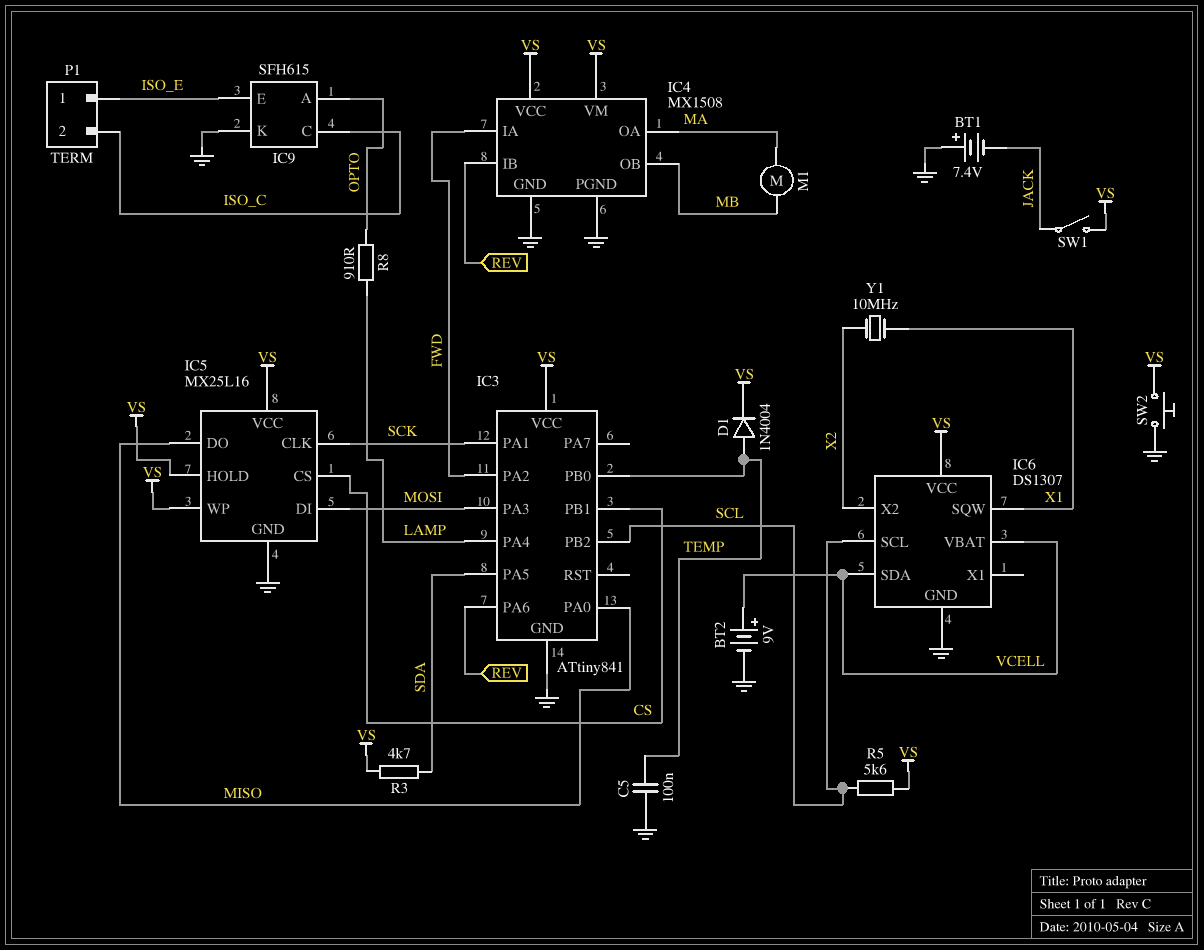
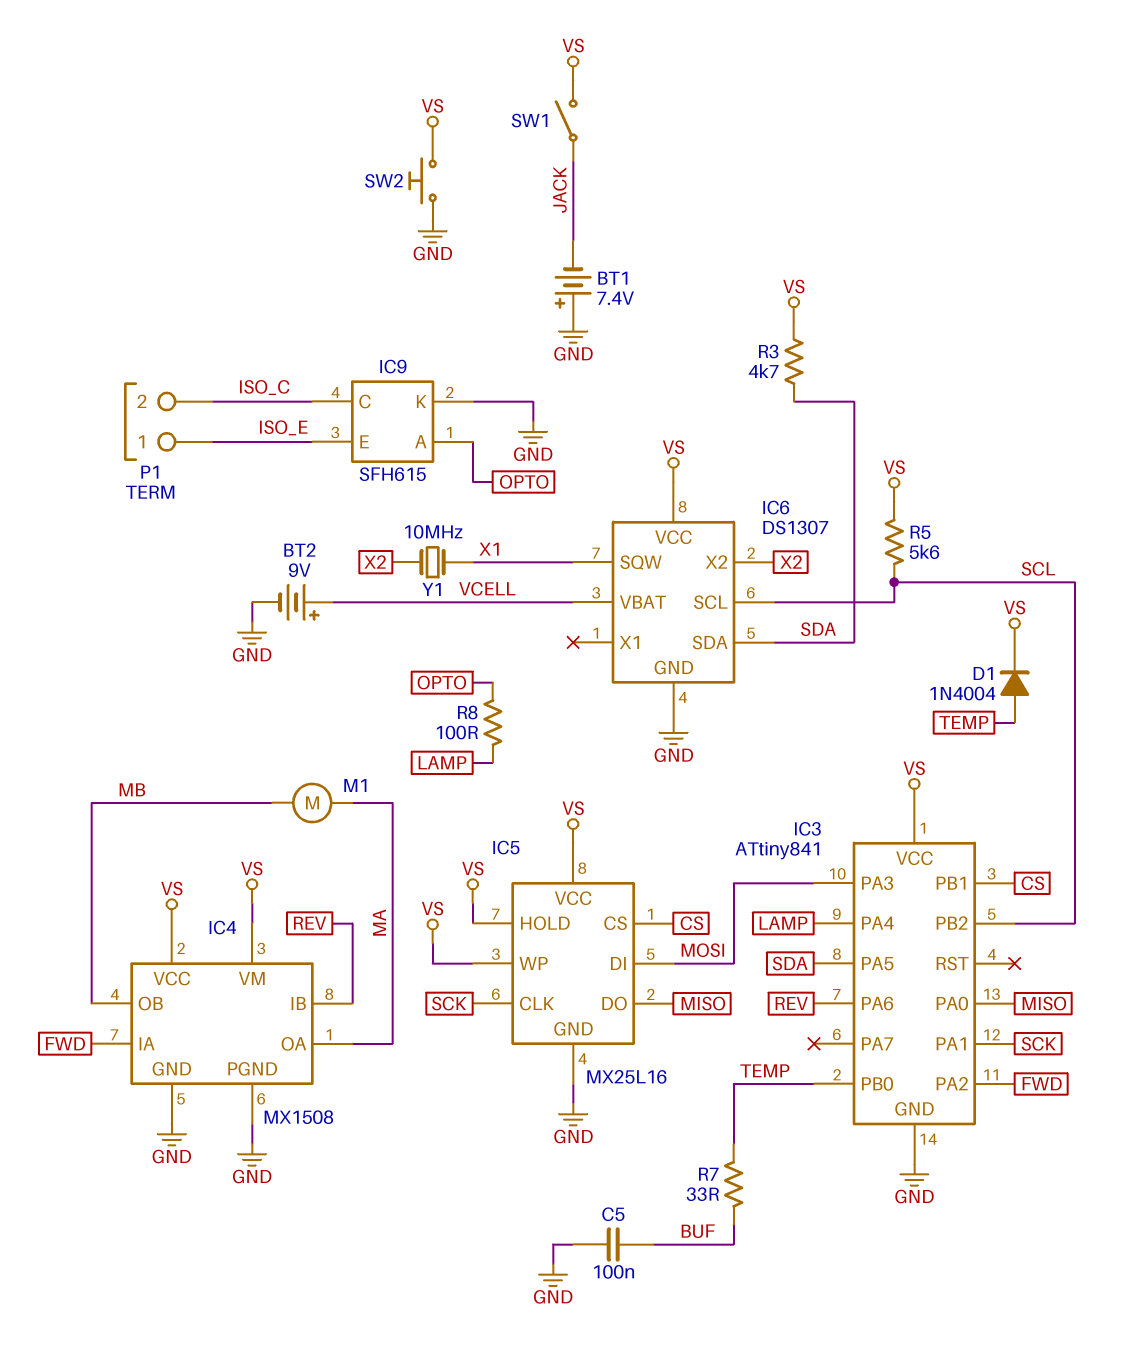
C5: 100nF (GND, TEMP) -> 100nF (BUF, GND)
IC6 pin SDA: VCELL -> SDA
R7: none -> 33 (BUF, TEMP)
R8: 910 (LAMP, OPTO) -> 100 (LAMP, OPTO)

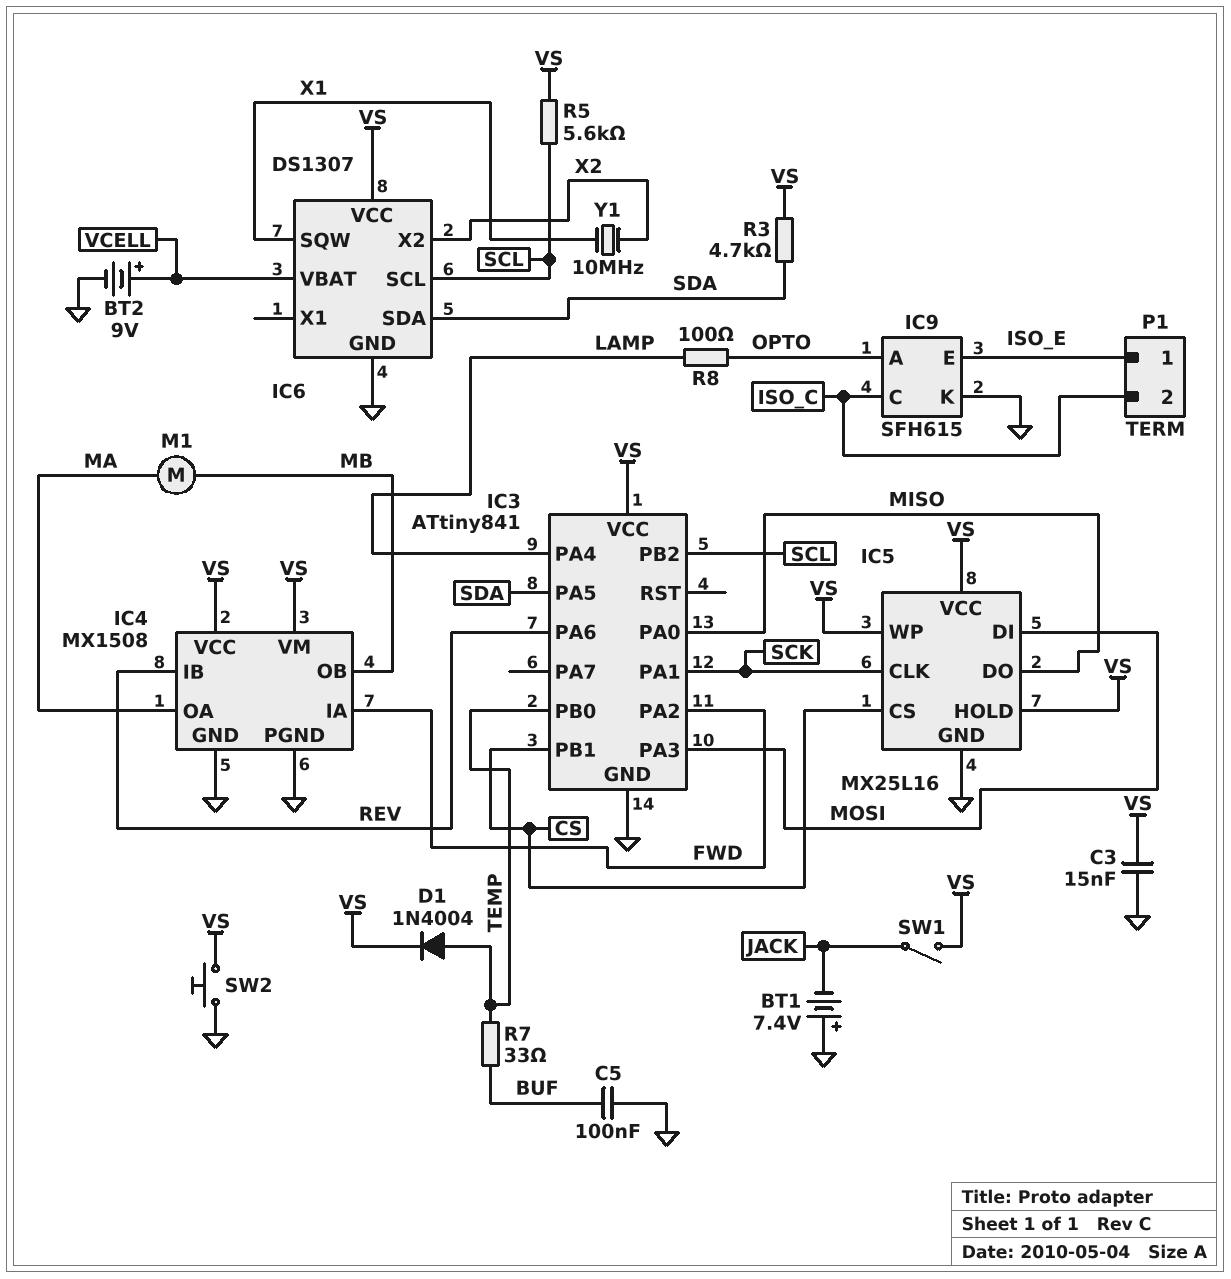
C3: none -> 15nF (GND, VS)

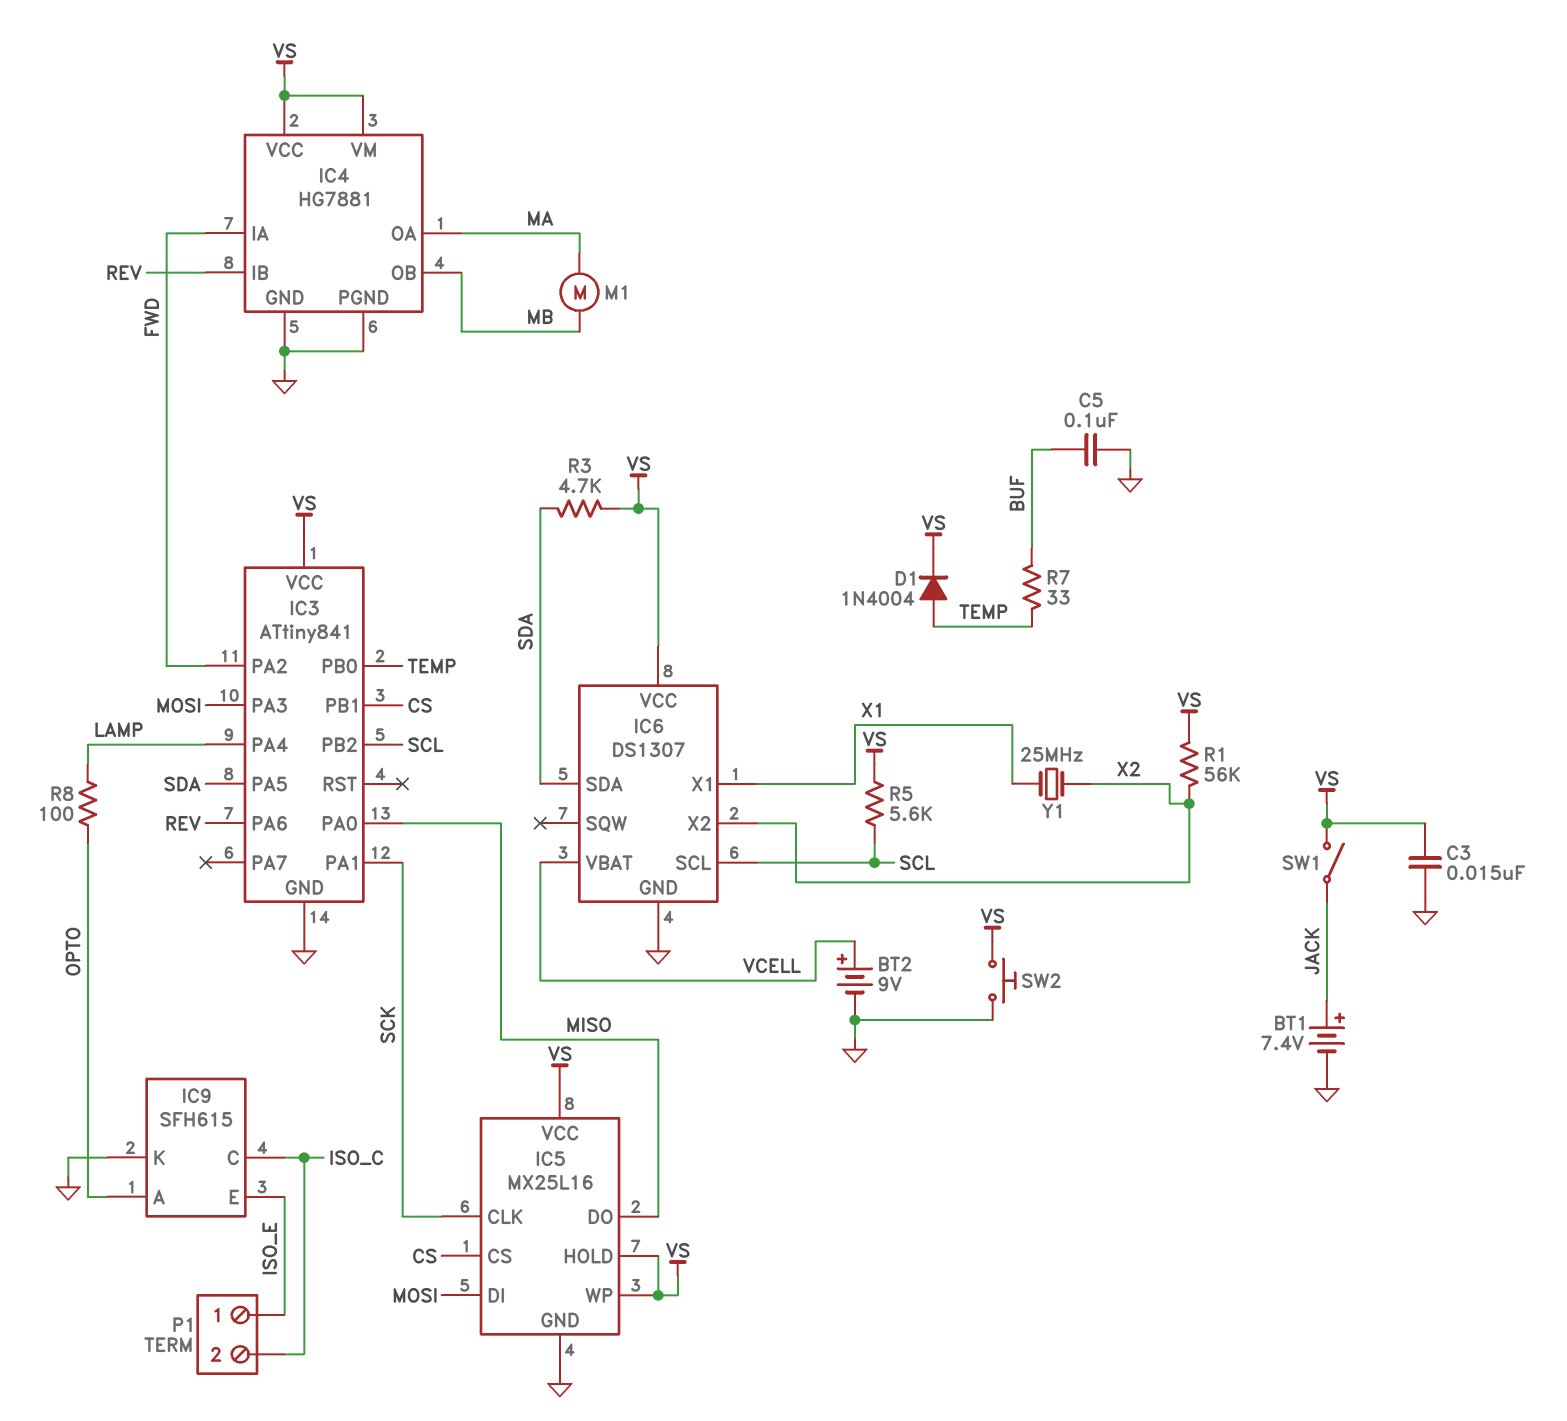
BT1: 7.4V (plus GND, minus JACK) -> 7.4V (plus JACK, minus GND)
IC4: MX1508 -> HG7881
IC6 pin SQW: X1 -> none
IC6 pin X1: none -> X1
R1: none -> 56k (VS, X2)
Y1: 10MHz (X1, X2) -> 25MHz (X1, X2)

